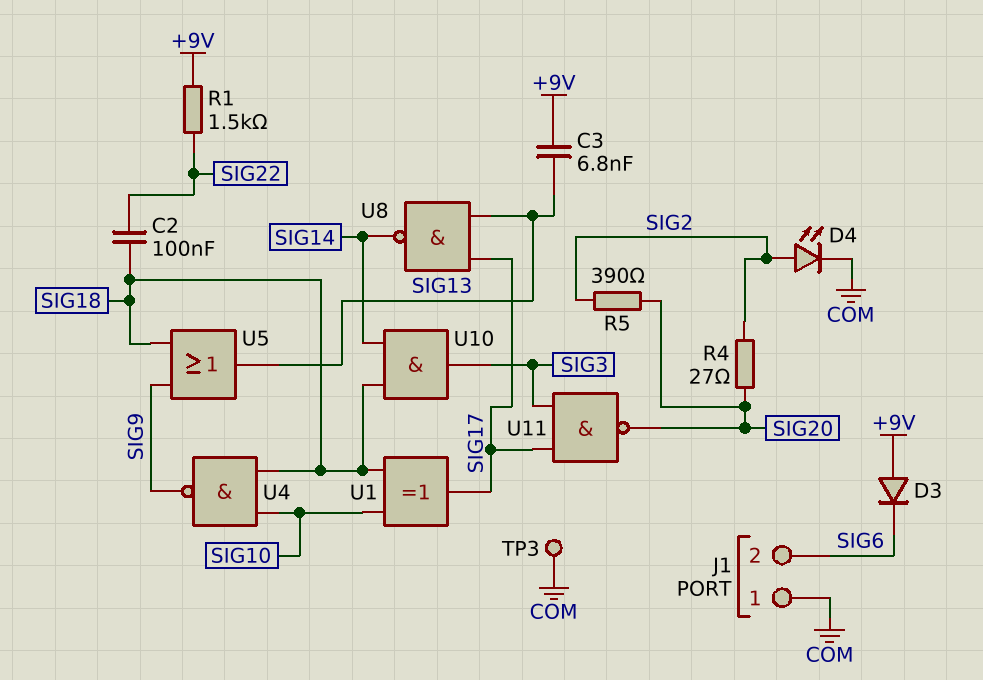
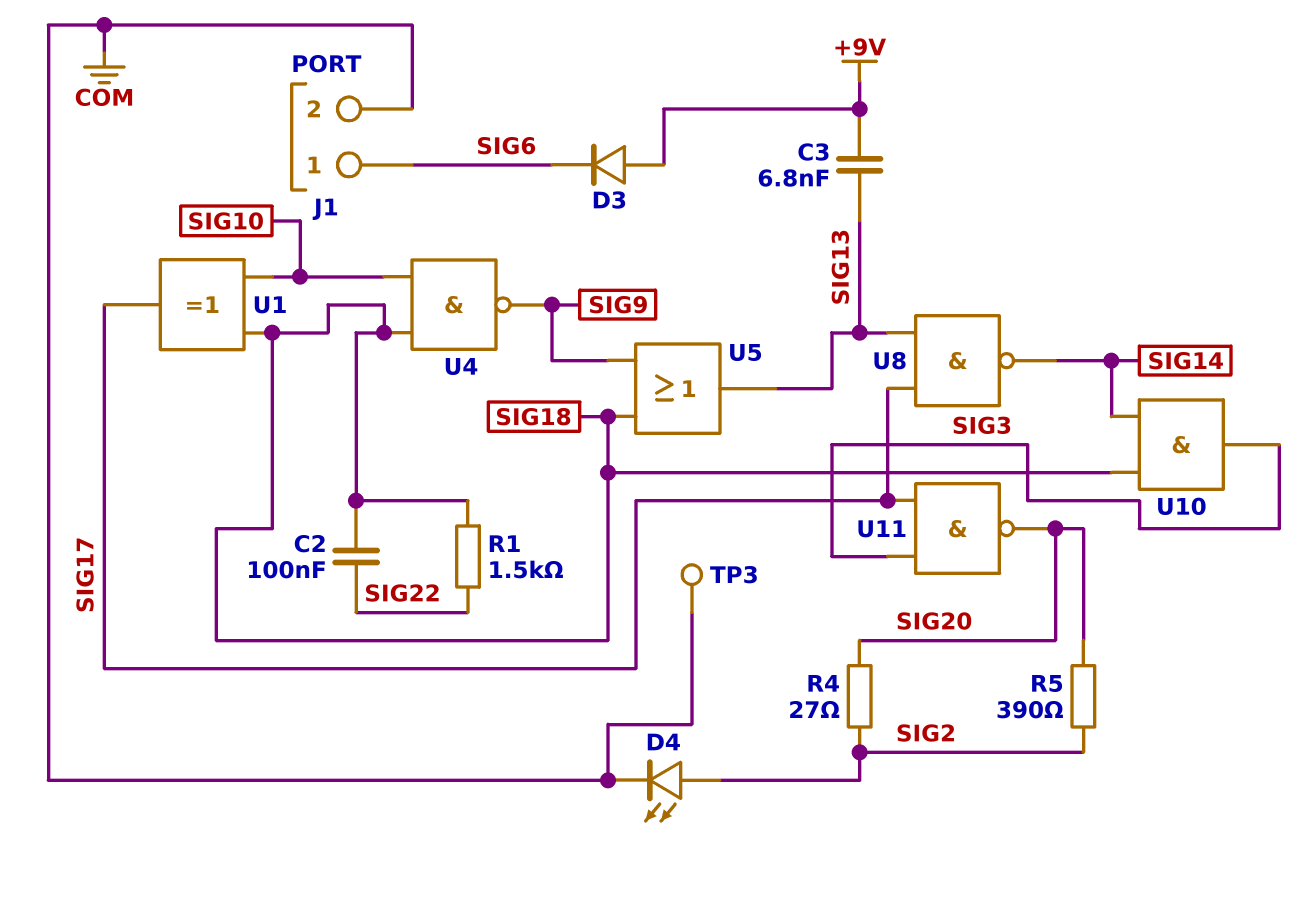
J1 pin 1: COM -> SIG6
J1 pin 2: SIG6 -> COM
R1: 1.5k (+9V, SIG22) -> 1.5k (SIG18, SIG22)

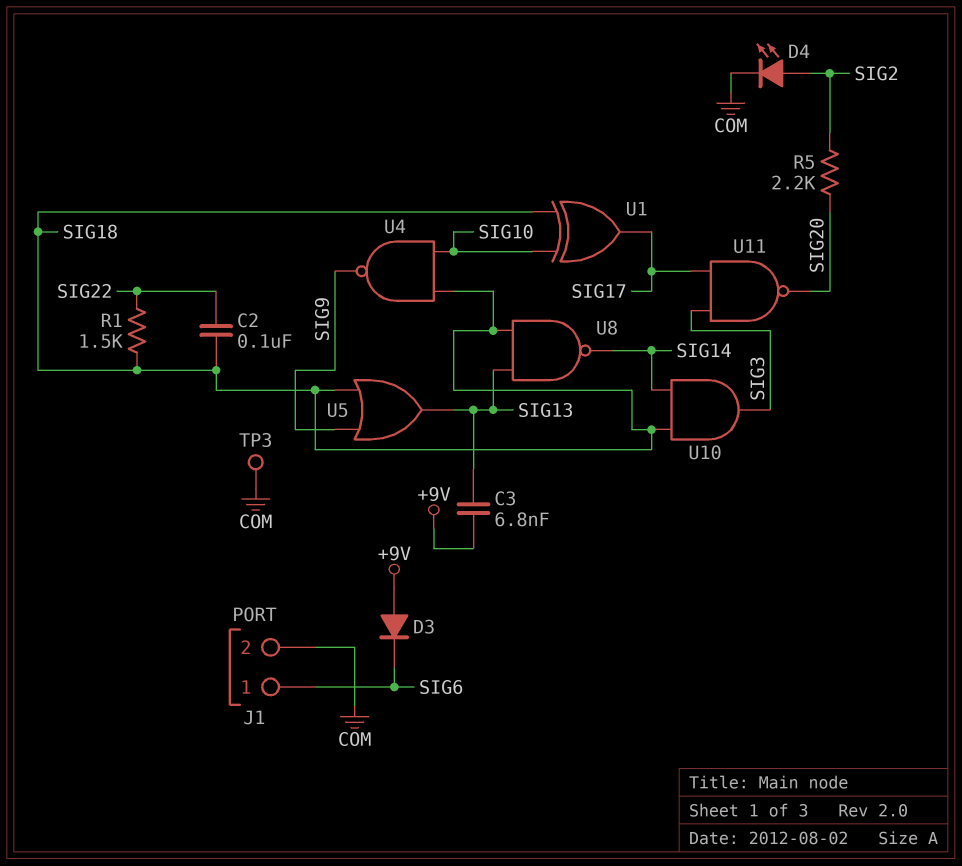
R4: 27 (SIG2, SIG20) -> none
R5: 390 (SIG2, SIG20) -> 2.2k (SIG2, SIG20)
U8: NAND (in SIG13, in SIG17, out SIG14) -> NAND (in SIG13, in SIG18, out SIG14)

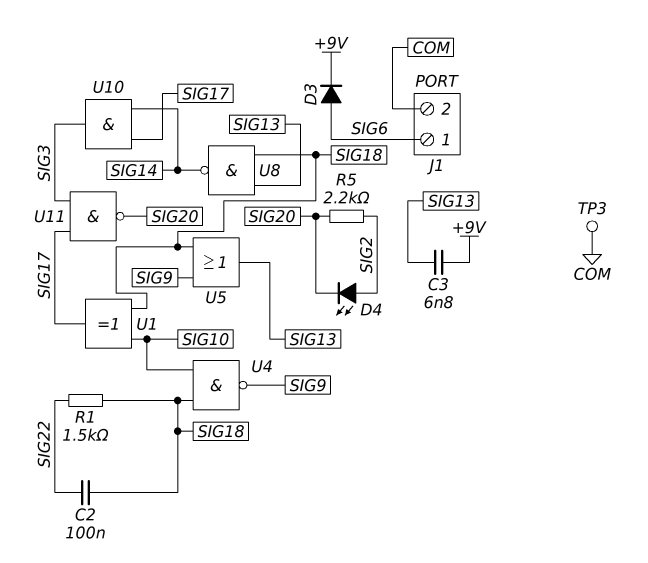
D3: diode (A +9V, K SIG6) -> diode (A SIG6, K +9V)
D4: LED (A SIG2, K COM) -> LED (A SIG2, K SIG20)
U10: AND (in SIG14, in SIG18, out SIG3) -> AND (in SIG14, in SIG17, out SIG3)

